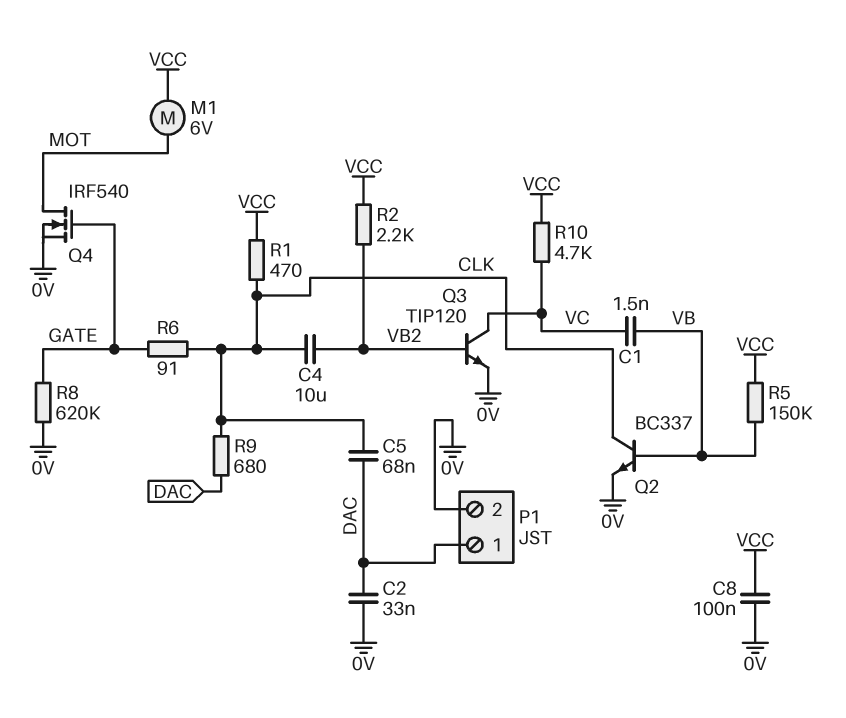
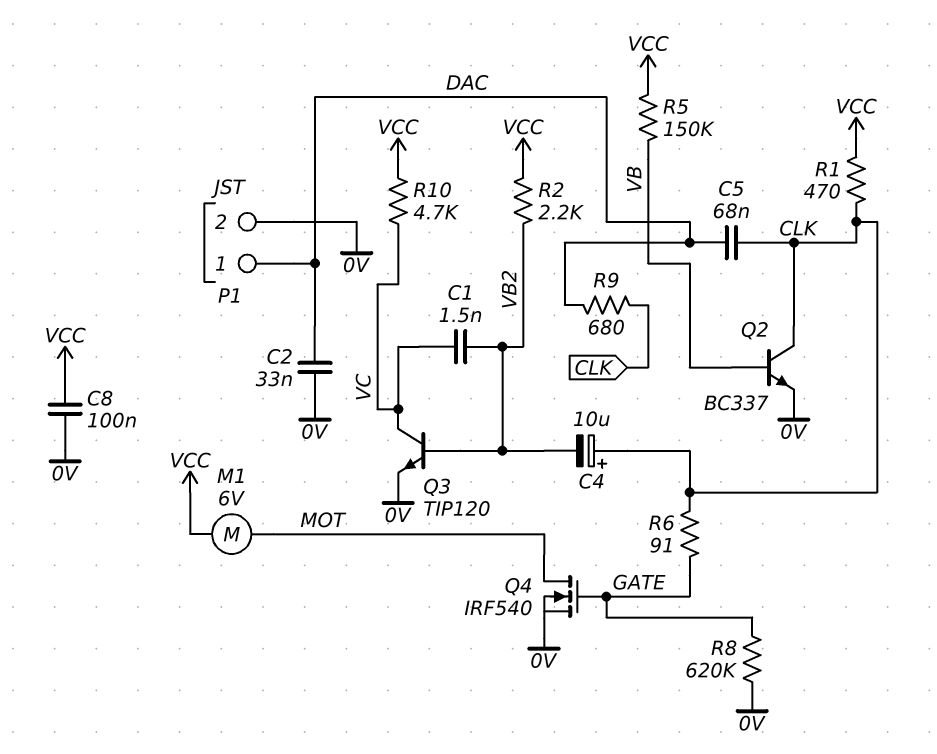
C1: 1.5nF (VB, VC) -> 1.5nF (VB2, VC)
C4: 10uF (CLK, VB2) -> 10uF (plus CLK, minus VB2)

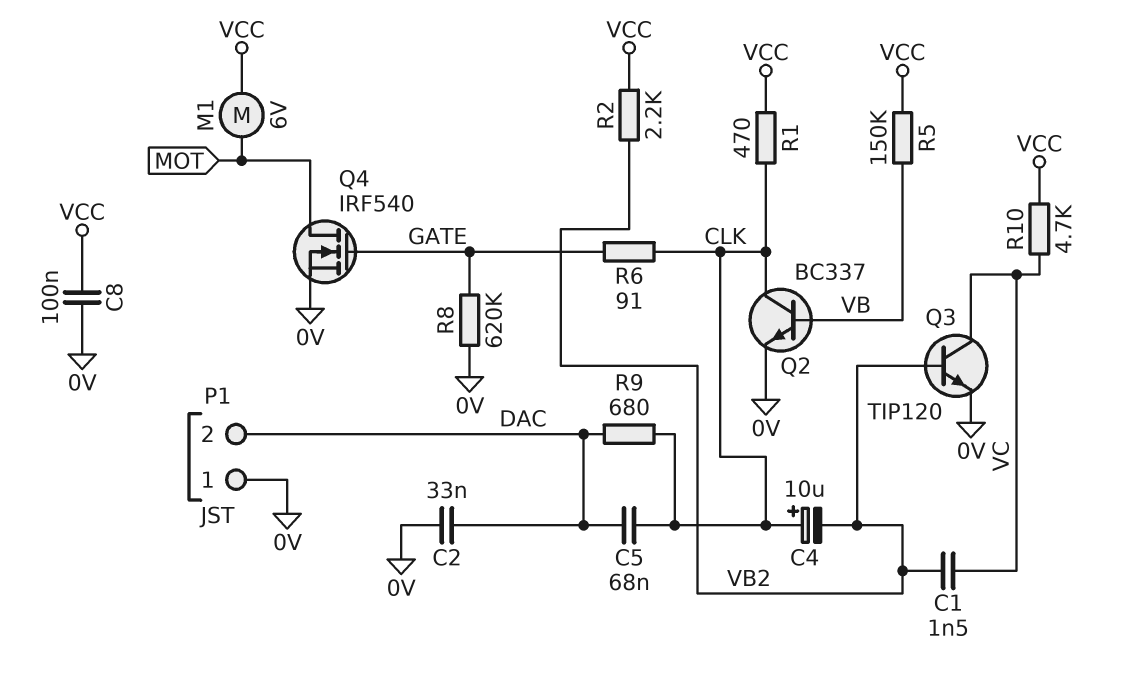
P1 pin 1: DAC -> 0V
P1 pin 2: 0V -> DAC

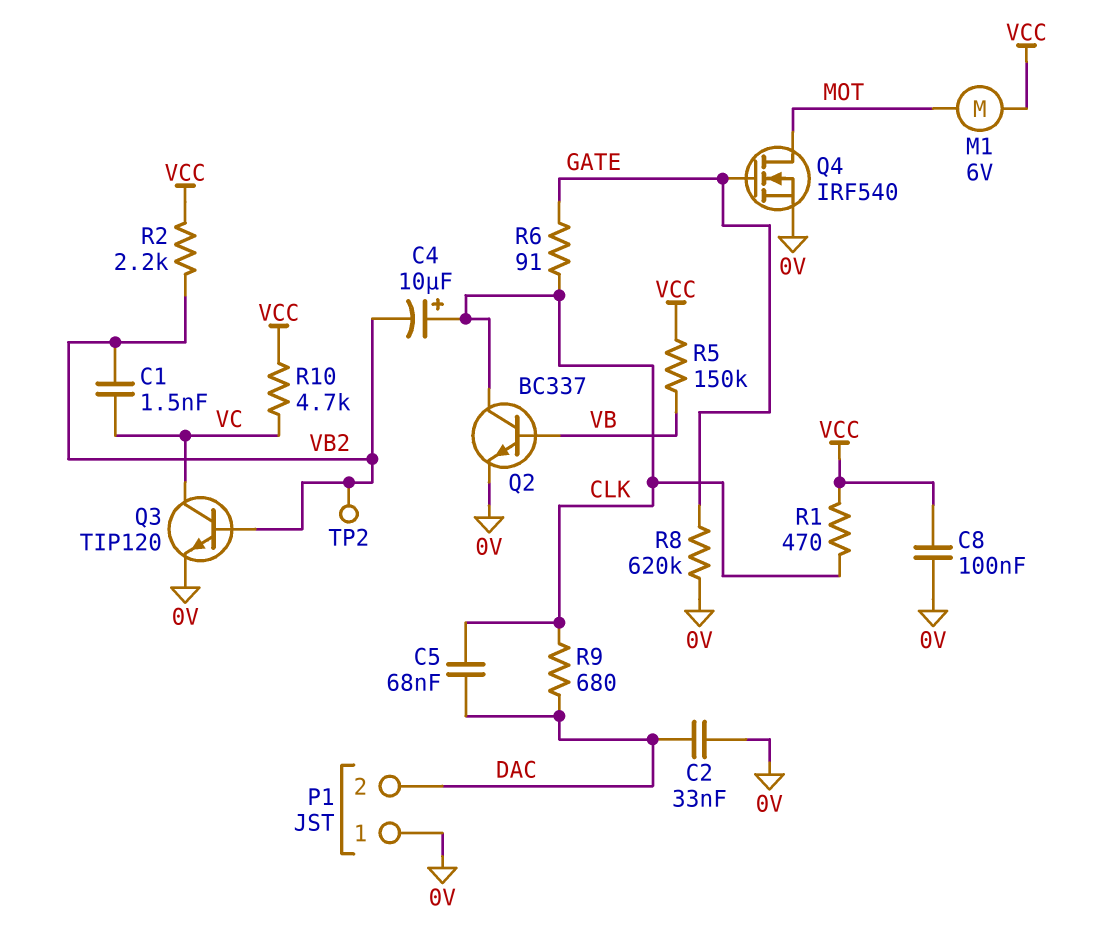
TP2: none -> test point (VB2)

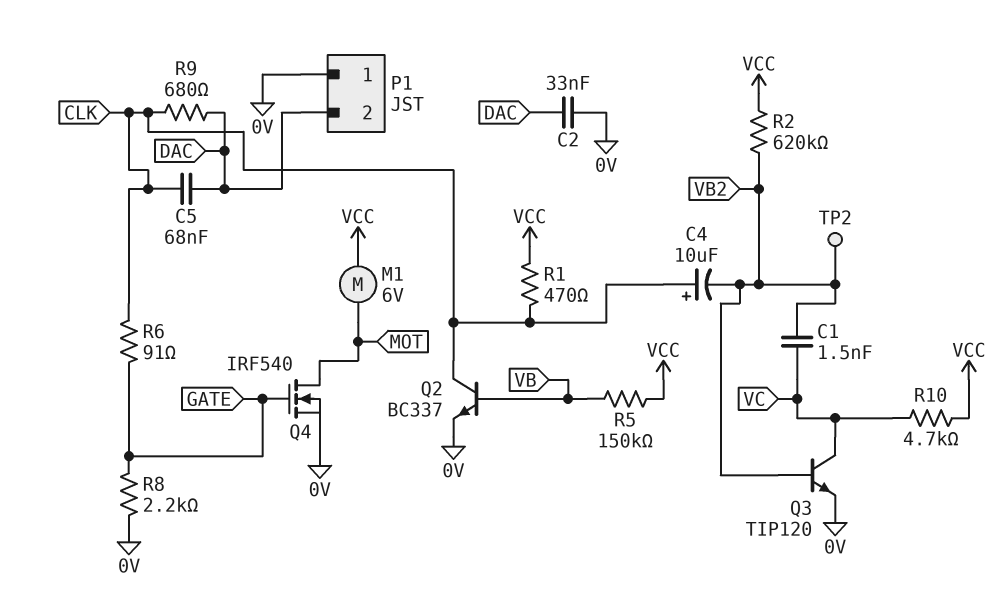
C8: 100nF (0V, VCC) -> none
R2: 2.2k (VB2, VCC) -> 620k (VB2, VCC)
R8: 620k (0V, GATE) -> 2.2k (0V, GATE)

